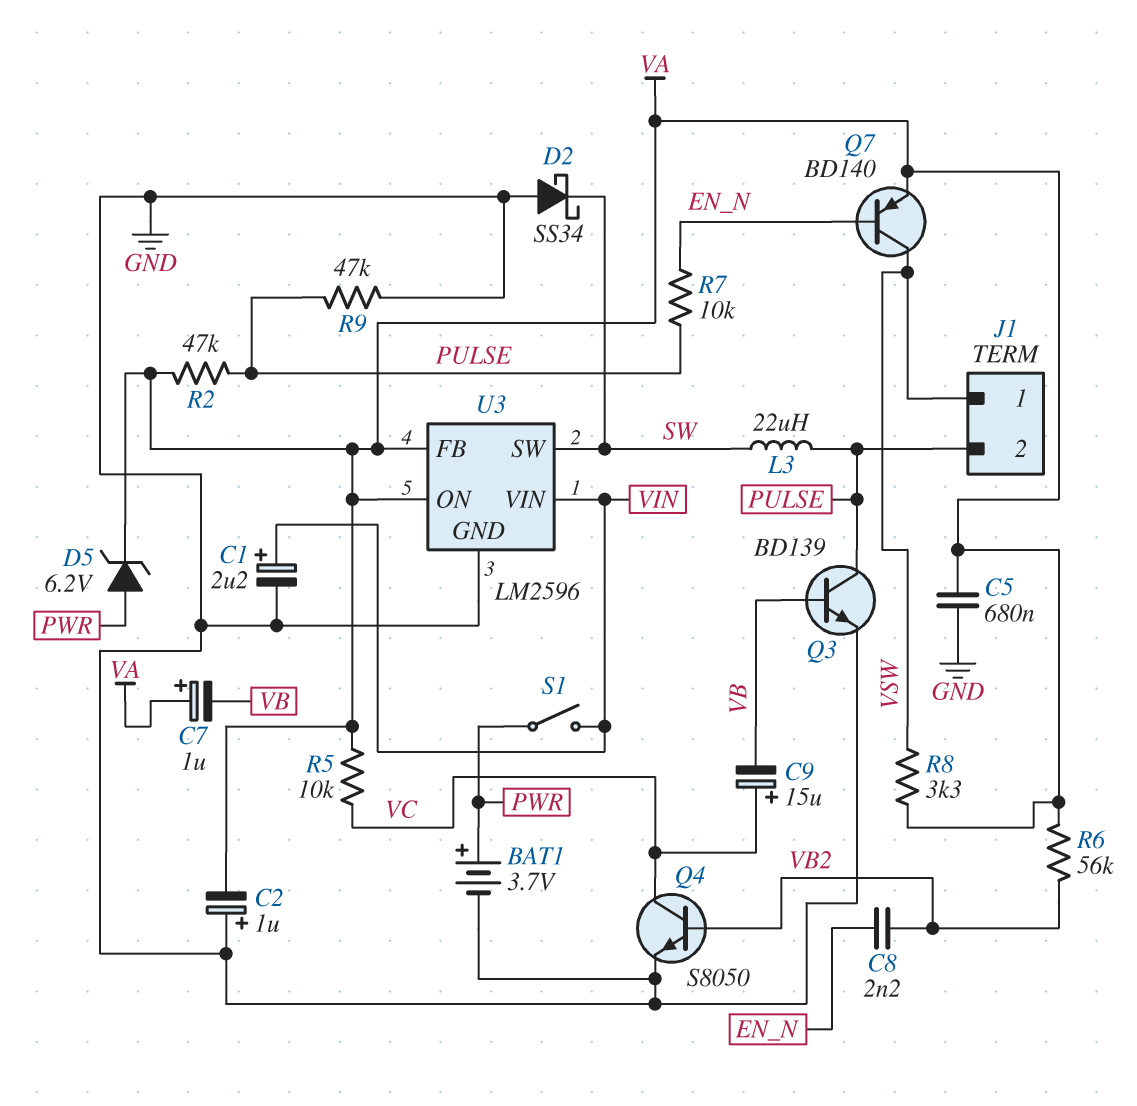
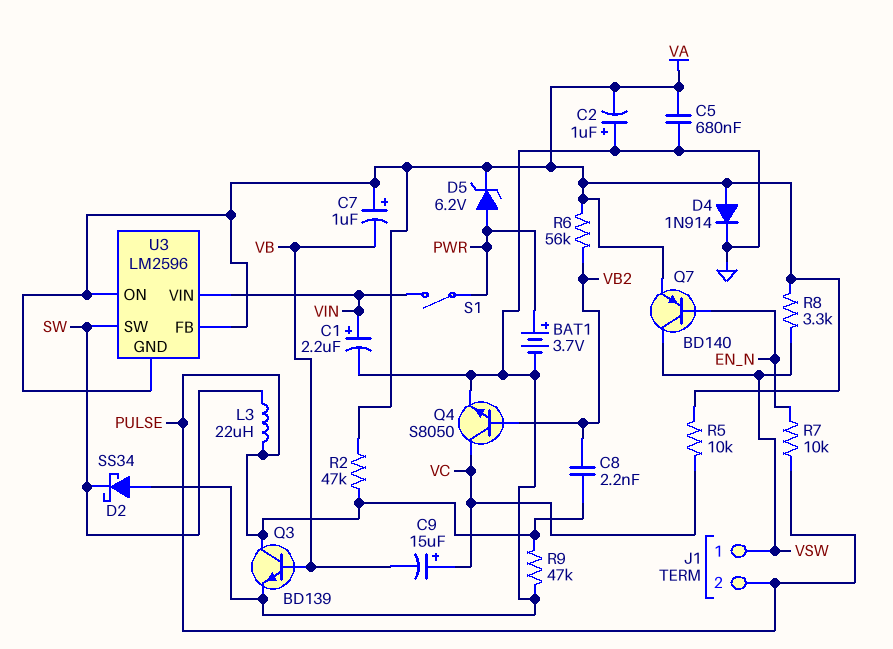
C8: 2.2nF (EN_N, VB2) -> 2.2nF (PULSE, VB2)
D4: none -> diode 1N914 (A VA, K GND)
U3 pin GND: GND -> VA

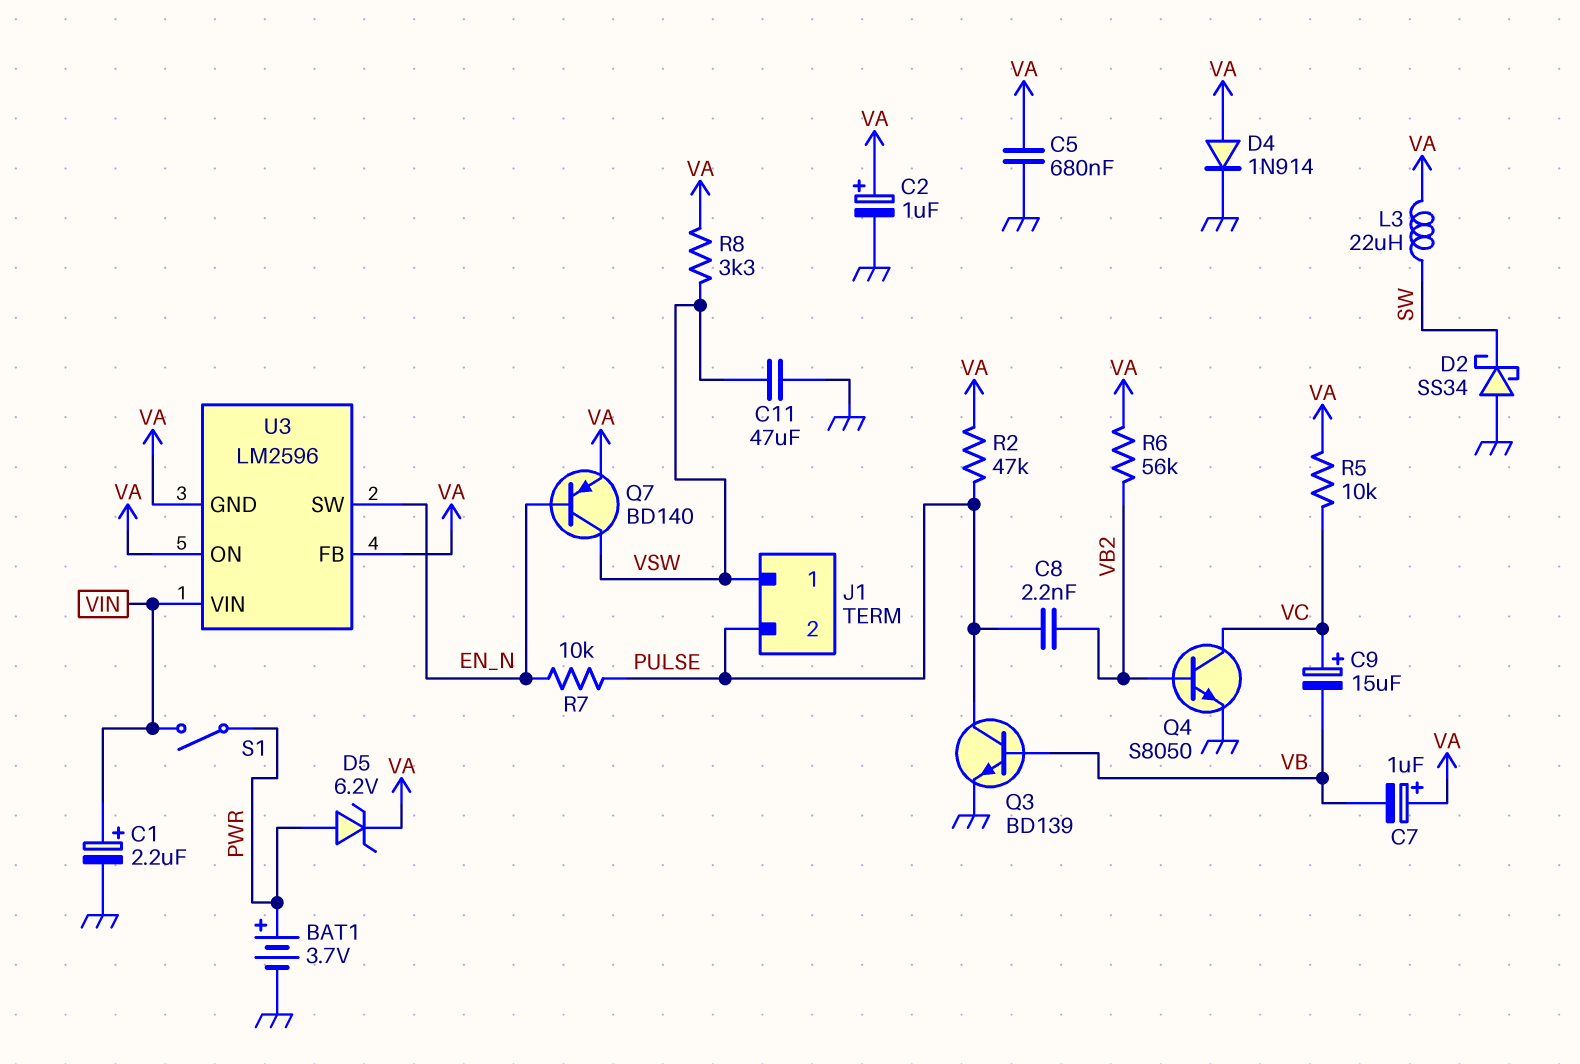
C2: 1uF (plus GND, minus VA) -> 1uF (plus VA, minus GND)
C11: none -> 47uF (GND, VSW)
L3: 22uH (PULSE, SW) -> 22uH (SW, VA)
R9: 47k (GND, PULSE) -> none
U3 pin SW: SW -> EN_N

